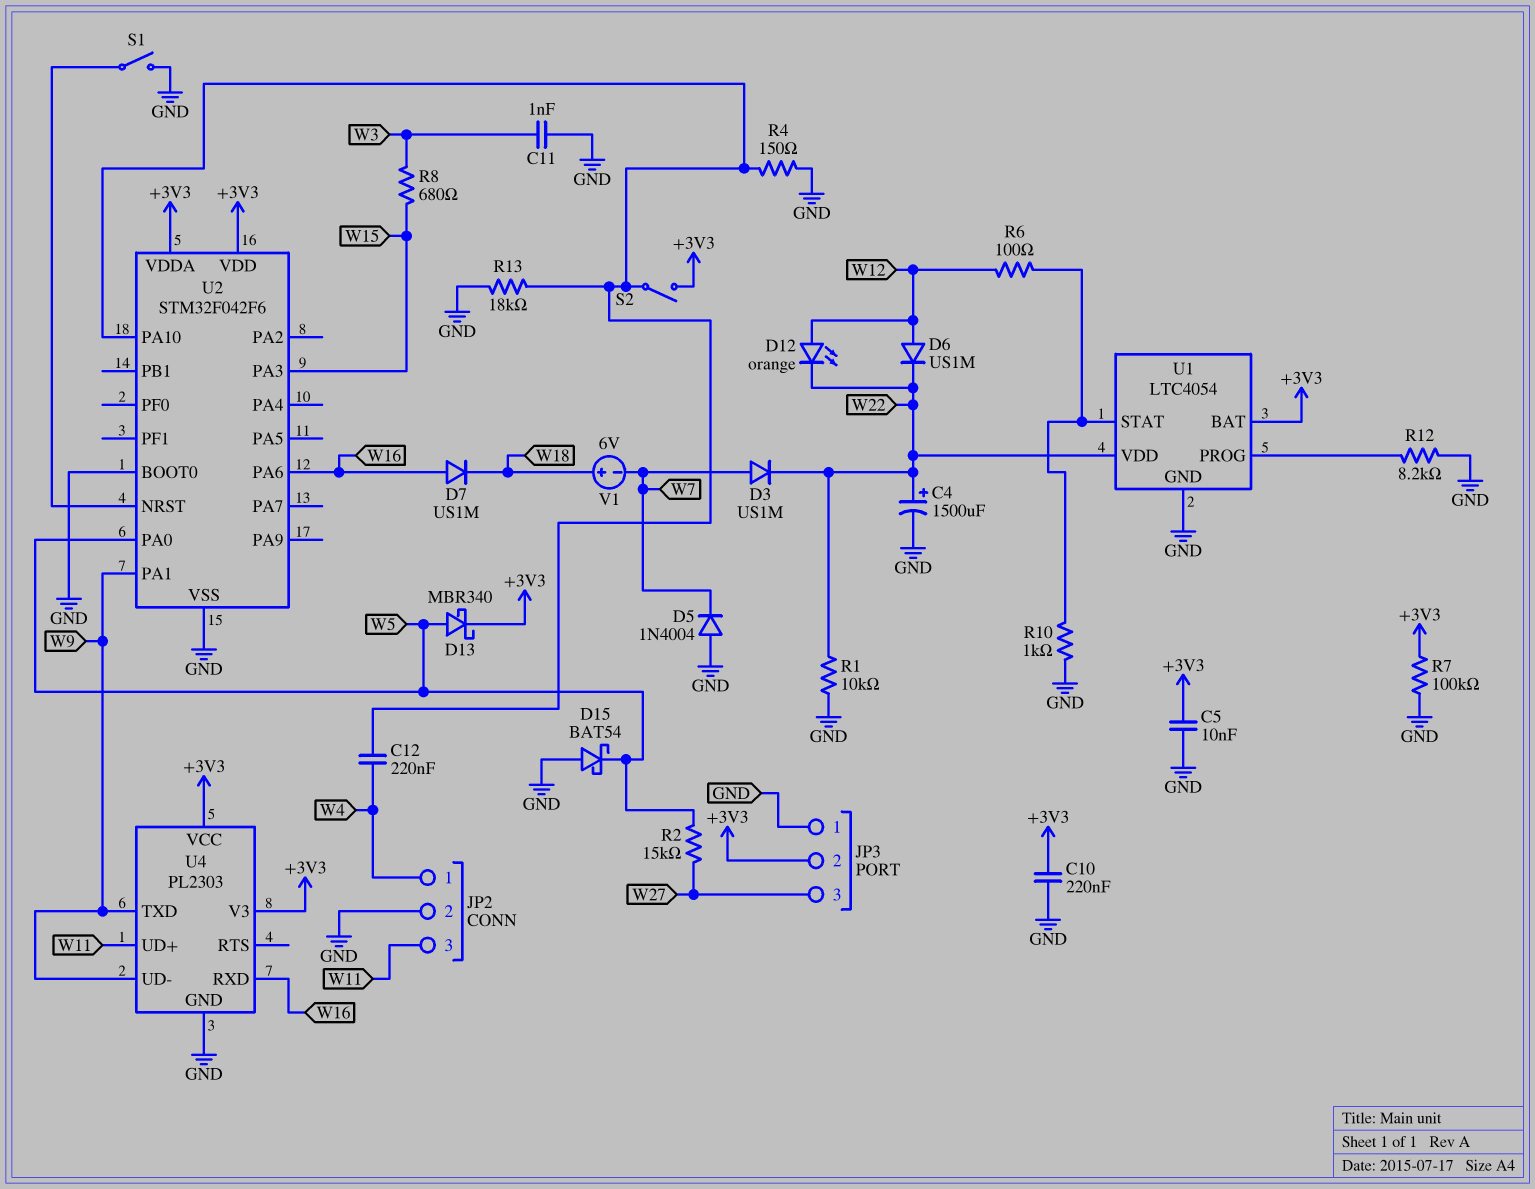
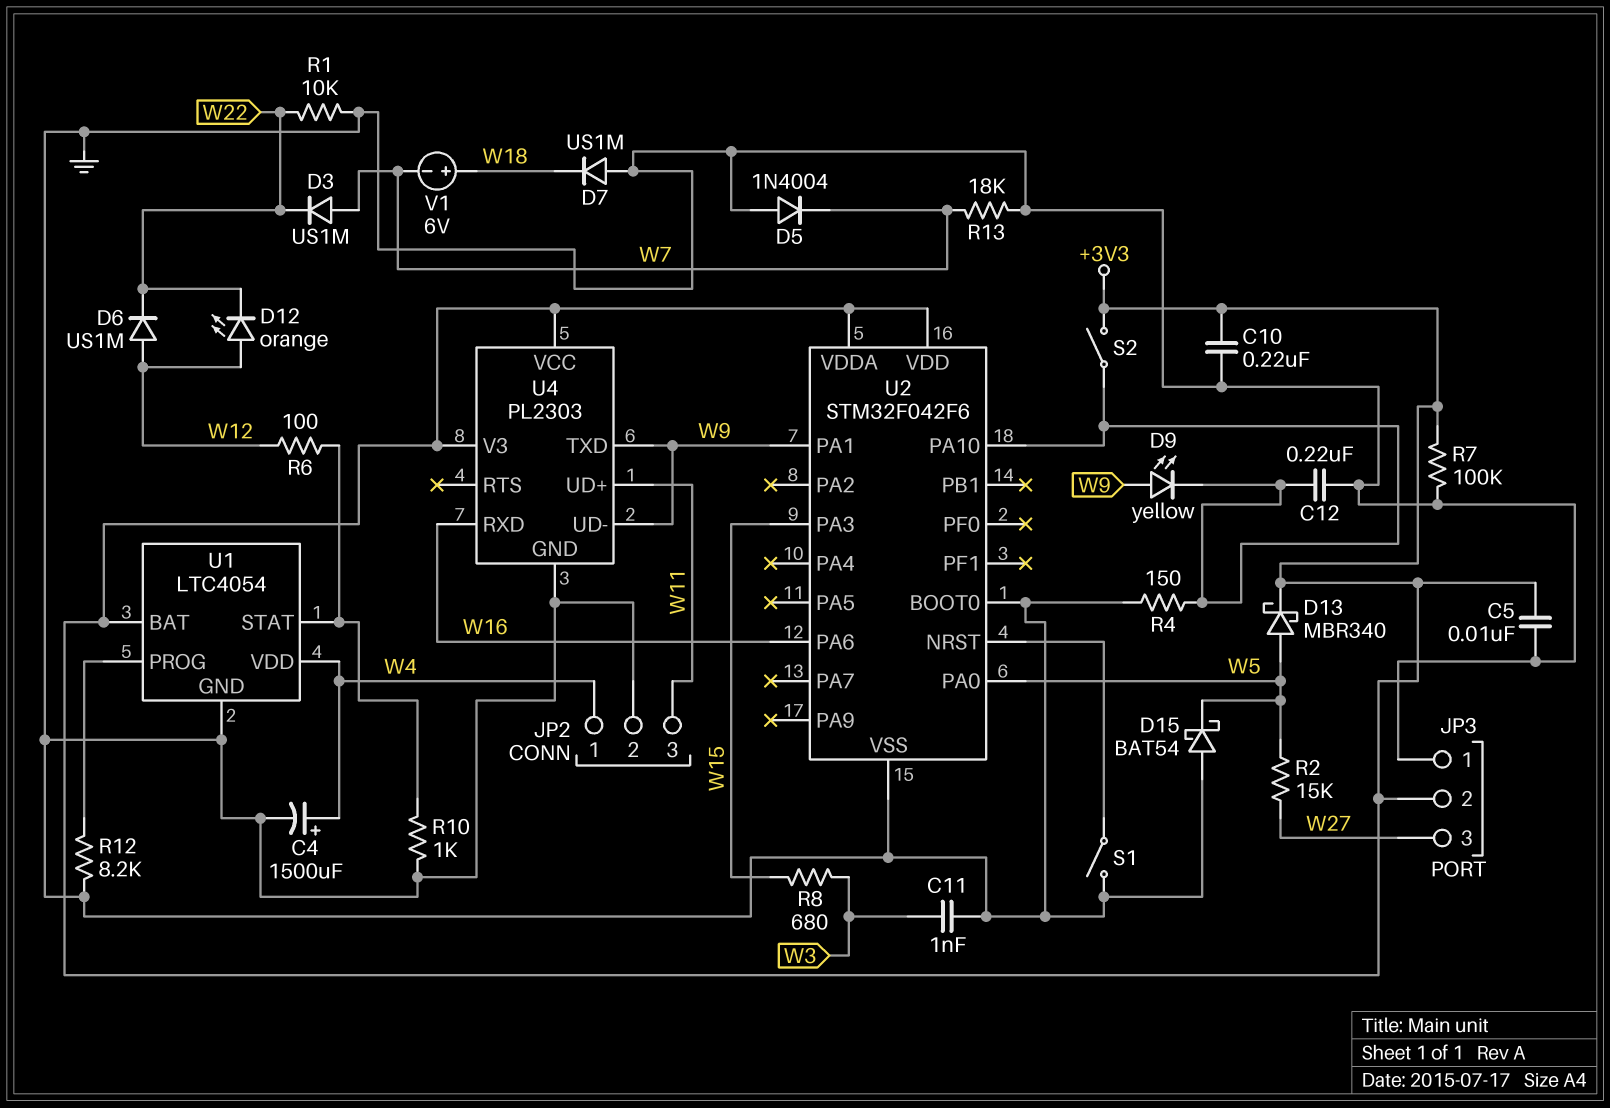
C4: 1500uF (plus W22, minus GND) -> 1500uF (plus W4, minus GND)
C12: 220nF (U2/PA10, W4) -> 220nF (GND, U2/PA10)
D7: diode US1M (A W16, K W18) -> diode US1M (A GND, K W18)
D9: none -> LED yellow (A W9, K U2/PA10)
R13: 18k (GND, U2/PA10) -> 18k (GND, W7)
U1 pin VDD: W22 -> W4

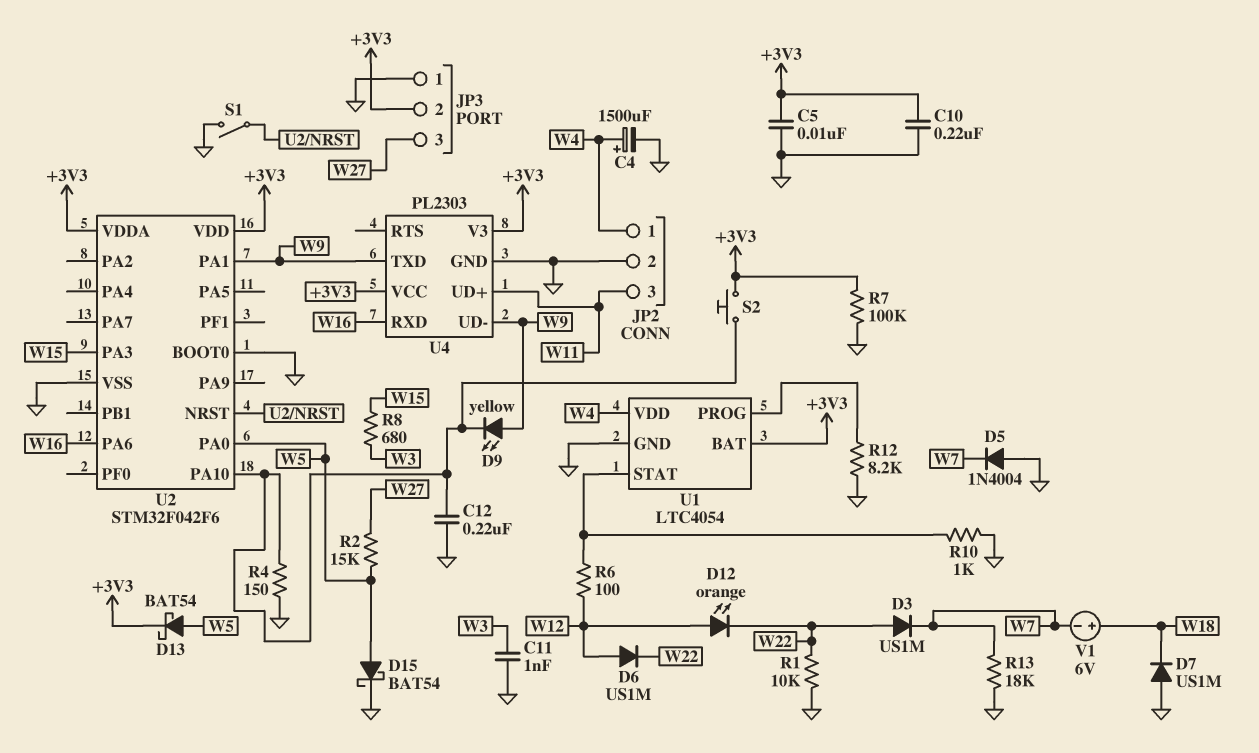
D3: diode US1M (A W7, K W22) -> diode US1M (A W22, K W7)
D13: schottky MBR340 (A W5, K +3V3) -> schottky BAT54 (A W5, K +3V3)
D15: schottky BAT54 (A GND, K W5) -> schottky BAT54 (A W5, K GND)
S2: switch (+3V3, U2/PA10) -> button (+3V3, U2/PA10)

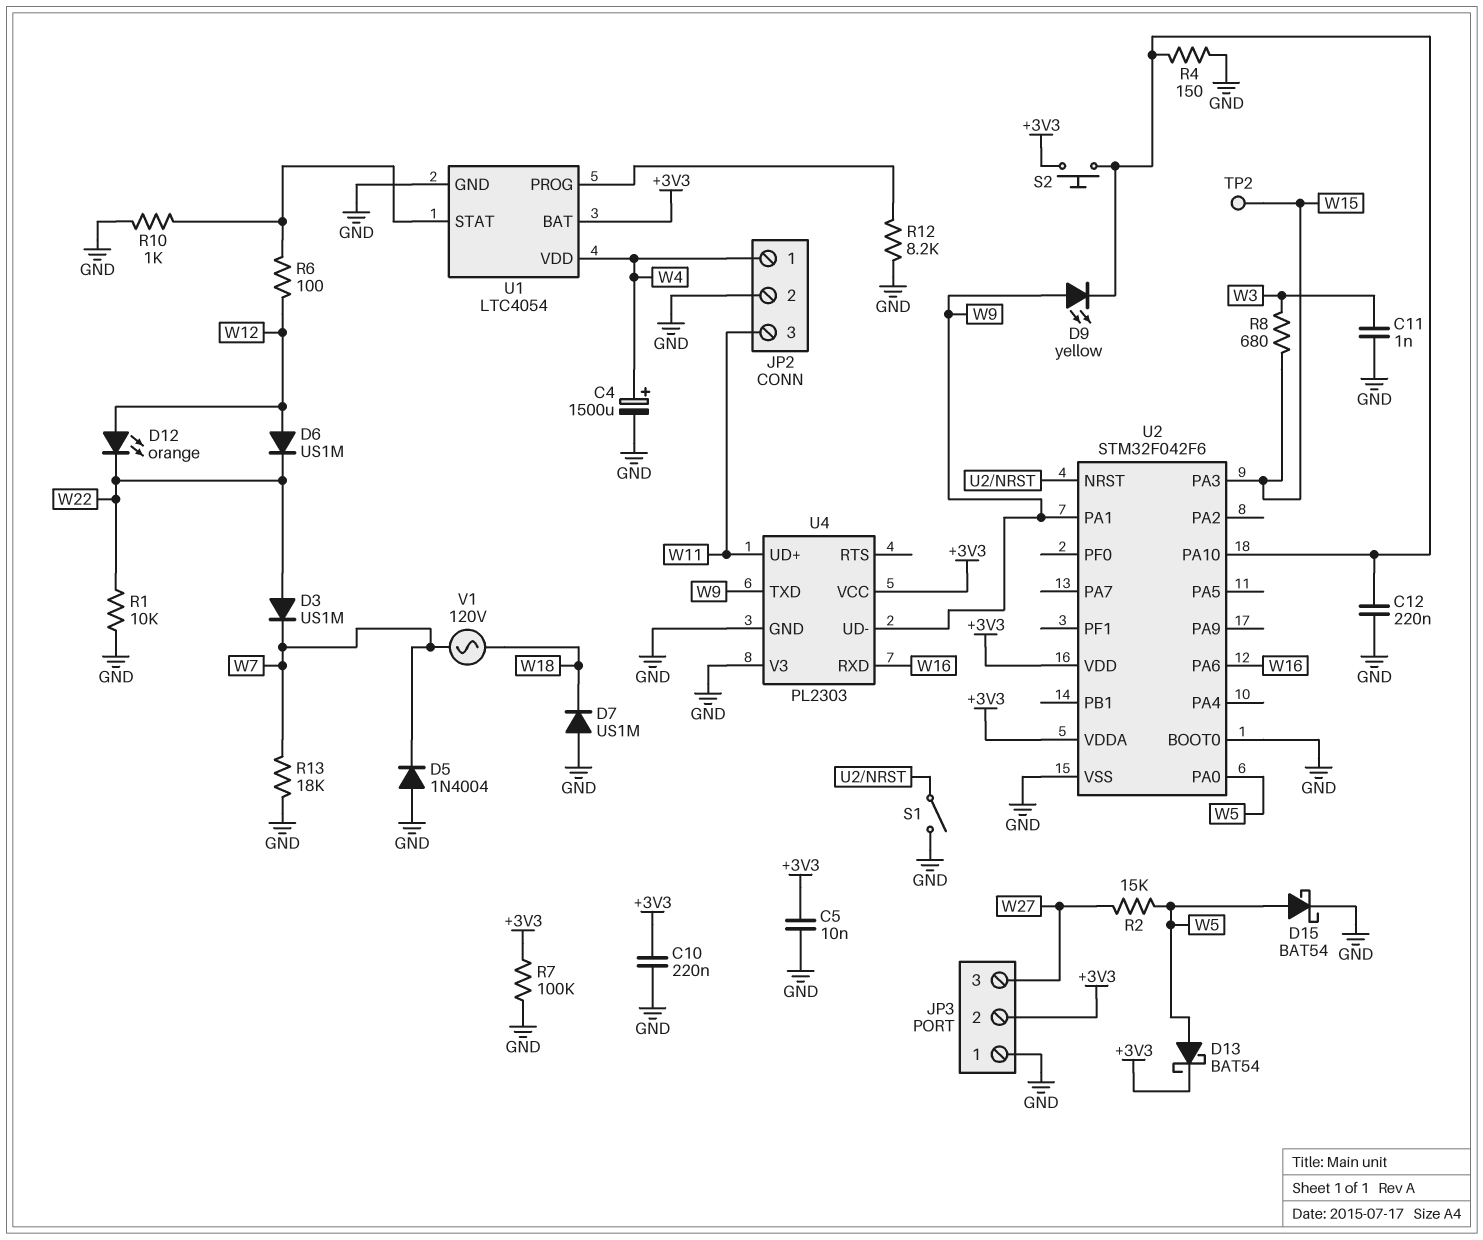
TP2: none -> test point (W15)
U4 pin V3: +3V3 -> GND
V1: 6V (plus W18, minus W7) -> AC 120V (W7, W18)

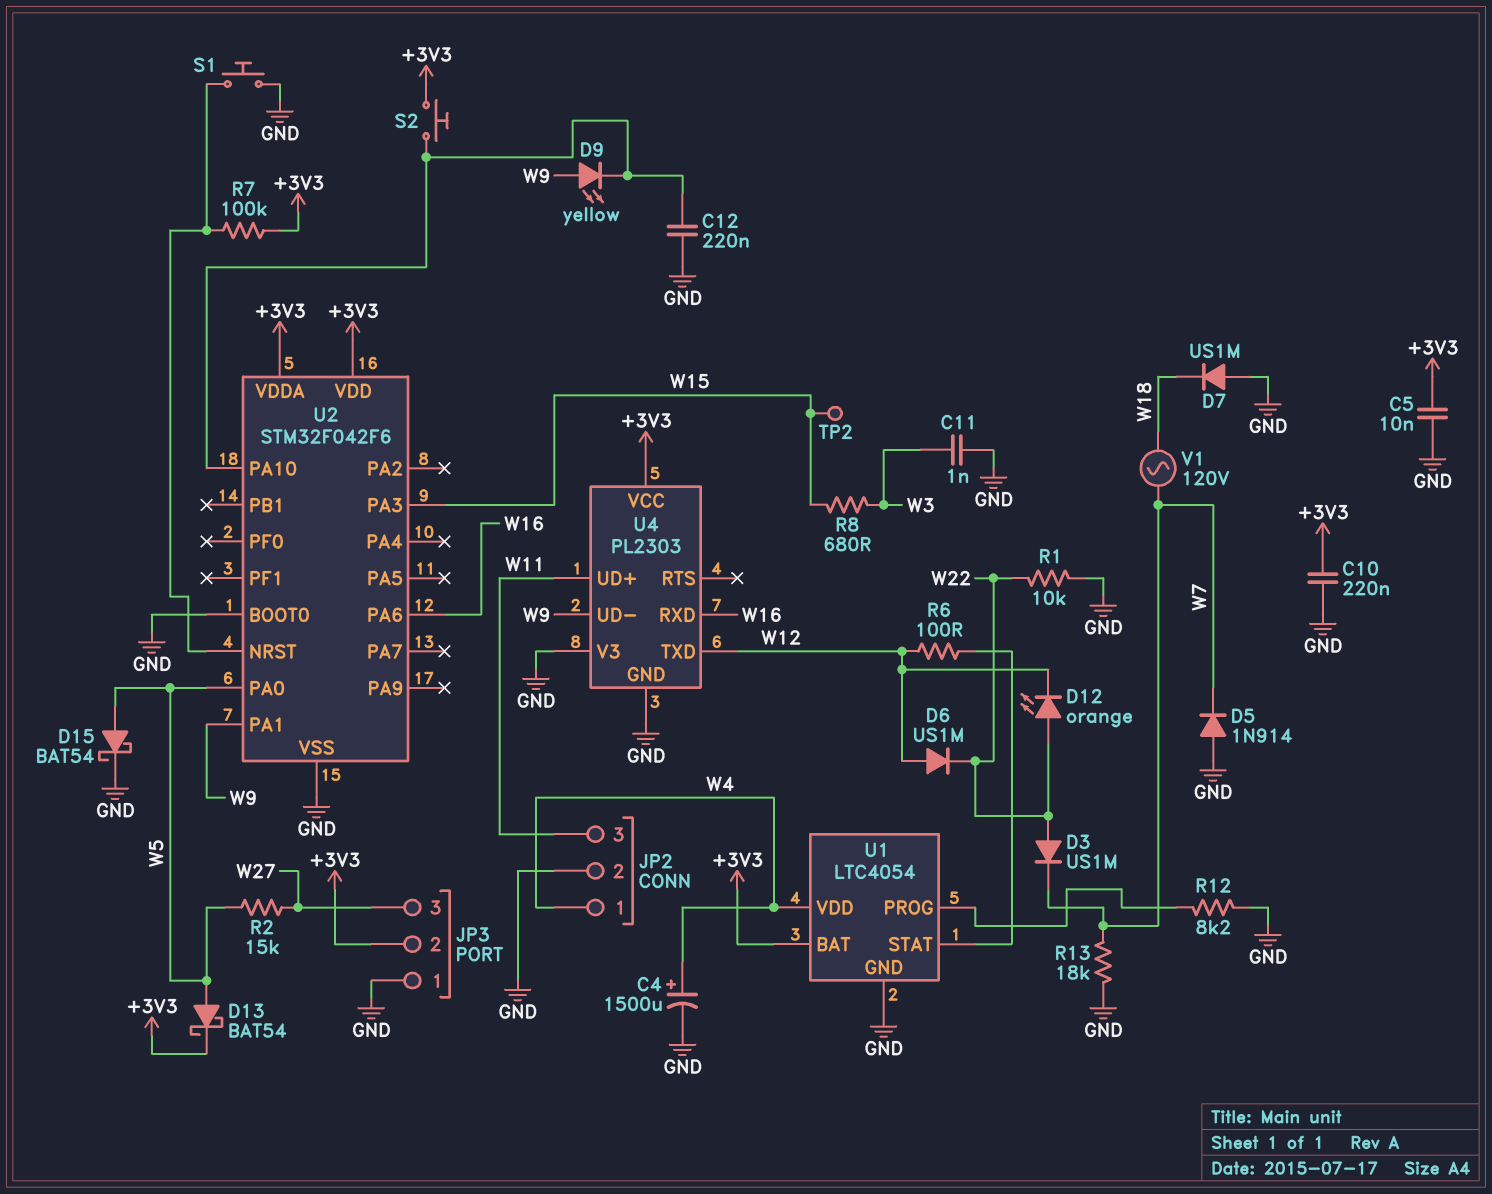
D5: diode 1N4004 (A GND, K W7) -> diode 1N914 (A GND, K W7)
D12: LED orange (A W12, K W22) -> LED orange (A W22, K W12)
R4: 150 (GND, U2/PA10) -> none
R7: 100k (+3V3, GND) -> 100k (+3V3, U2/NRST)
R10: 1k (GND, U1/STAT) -> none
S1: switch (GND, U2/NRST) -> button (GND, U2/NRST)
U4 pin TXD: W9 -> W12

